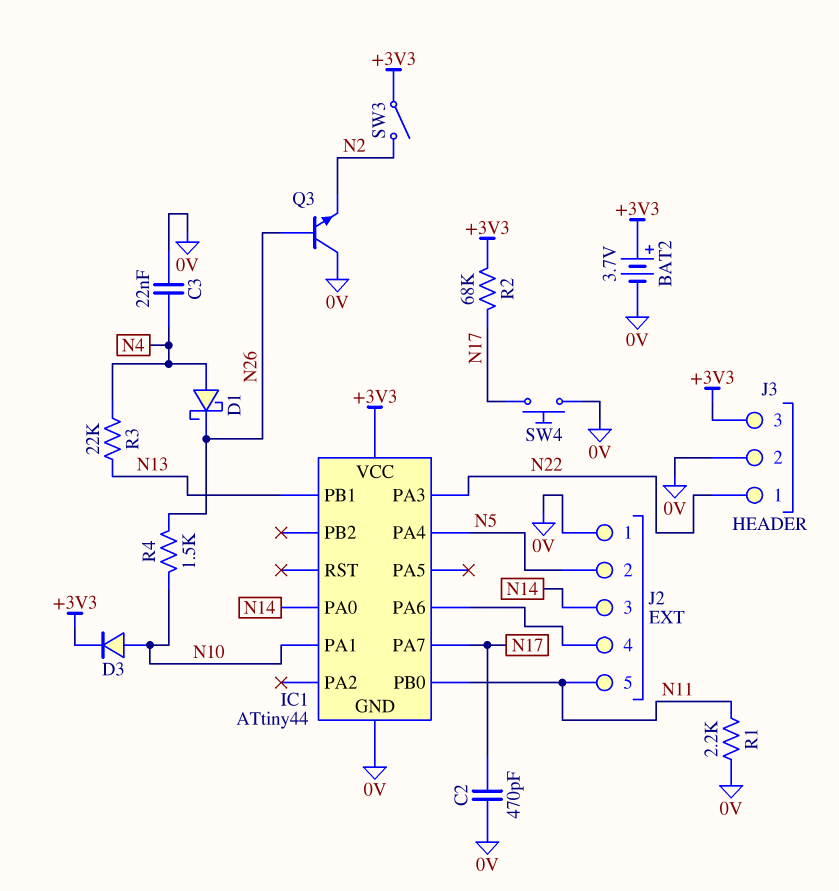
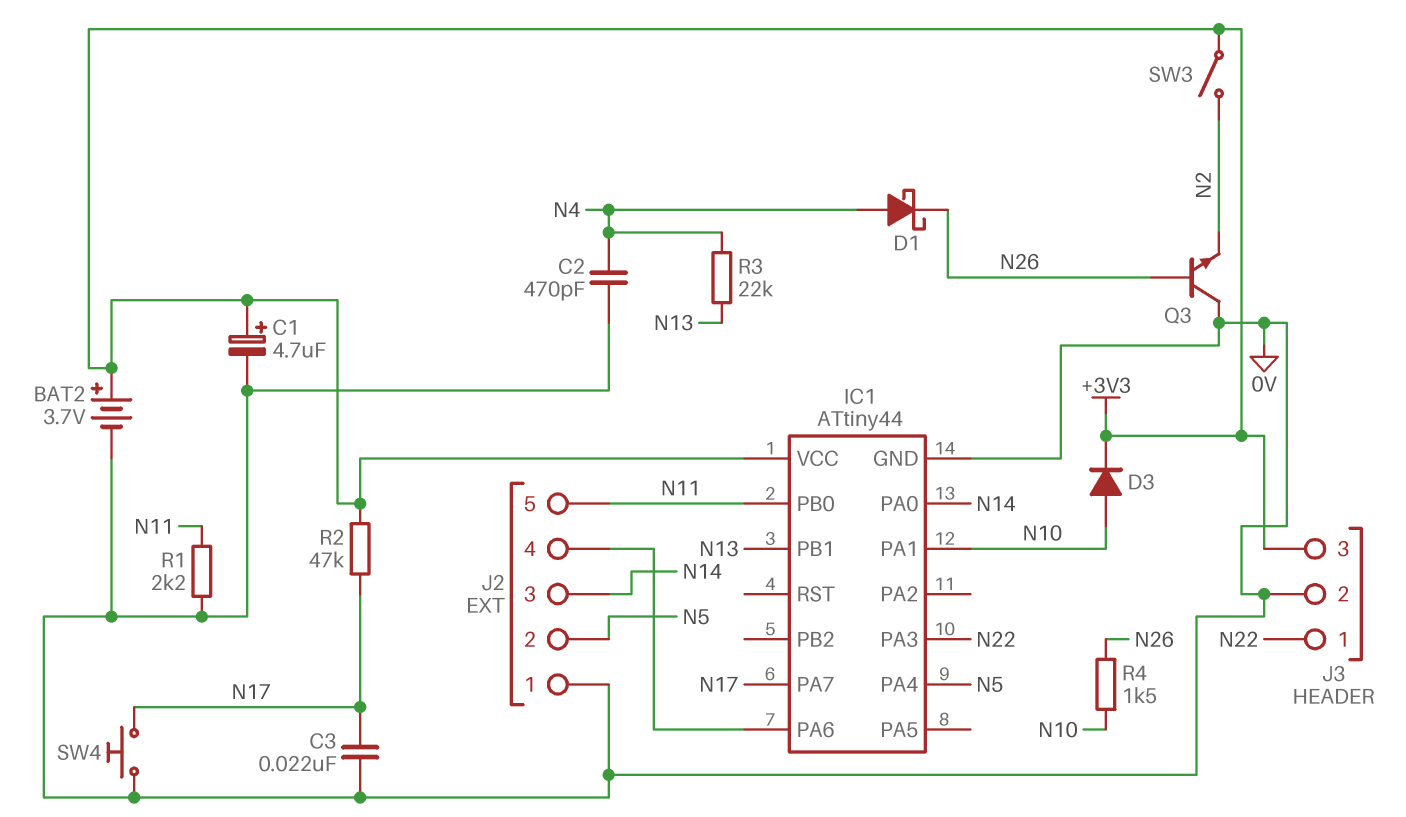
C1: none -> 4.7uF (plus +3V3, minus 0V)
C2: 470pF (0V, N17) -> 470pF (0V, N4)
C3: 22nF (0V, N4) -> 22nF (0V, N17)
R2: 68k (+3V3, N17) -> 47k (+3V3, N17)

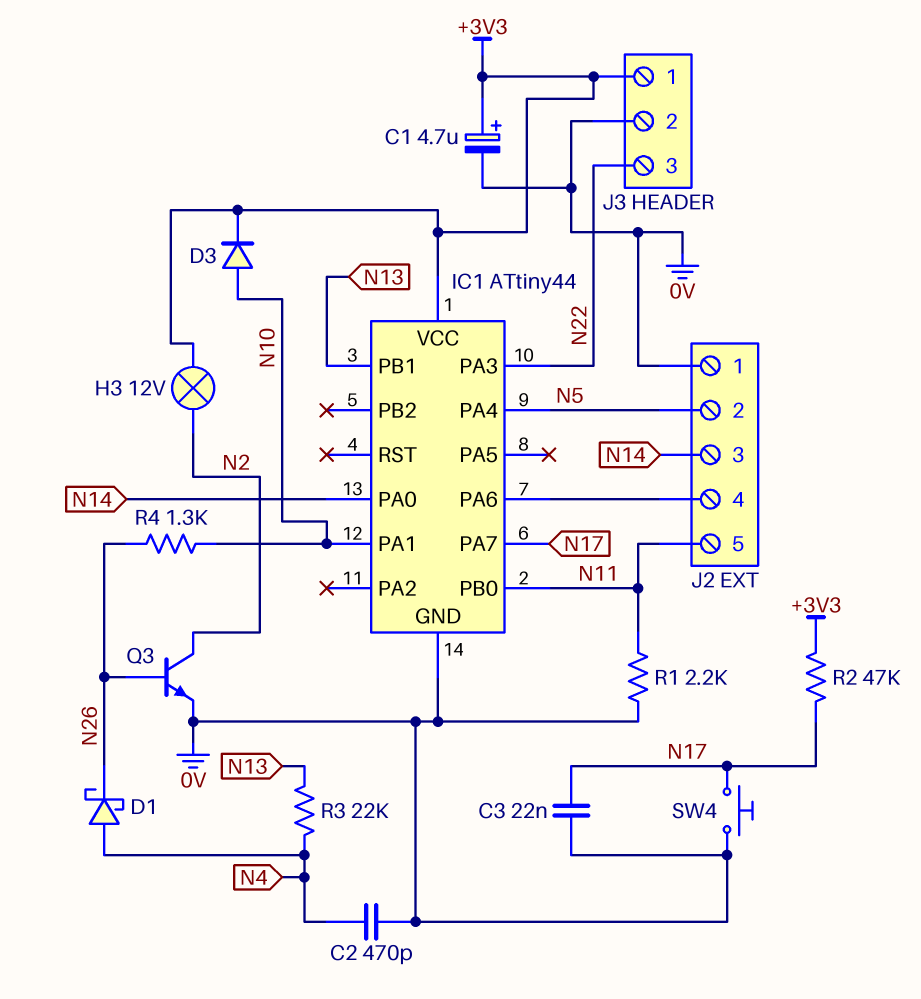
BAT2: 3.7V (plus +3V3, minus 0V) -> none
H3: none -> lamp 12V (+3V3, N2)
J3 pin 1: N22 -> +3V3
J3 pin 3: +3V3 -> N22
Q3: NPN (B N26, C 0V, E N2) -> NPN (B N26, C N2, E 0V)
R4: 1.5k (N10, N26) -> 1.3k (N10, N26)
SW3: switch (+3V3, N2) -> none

